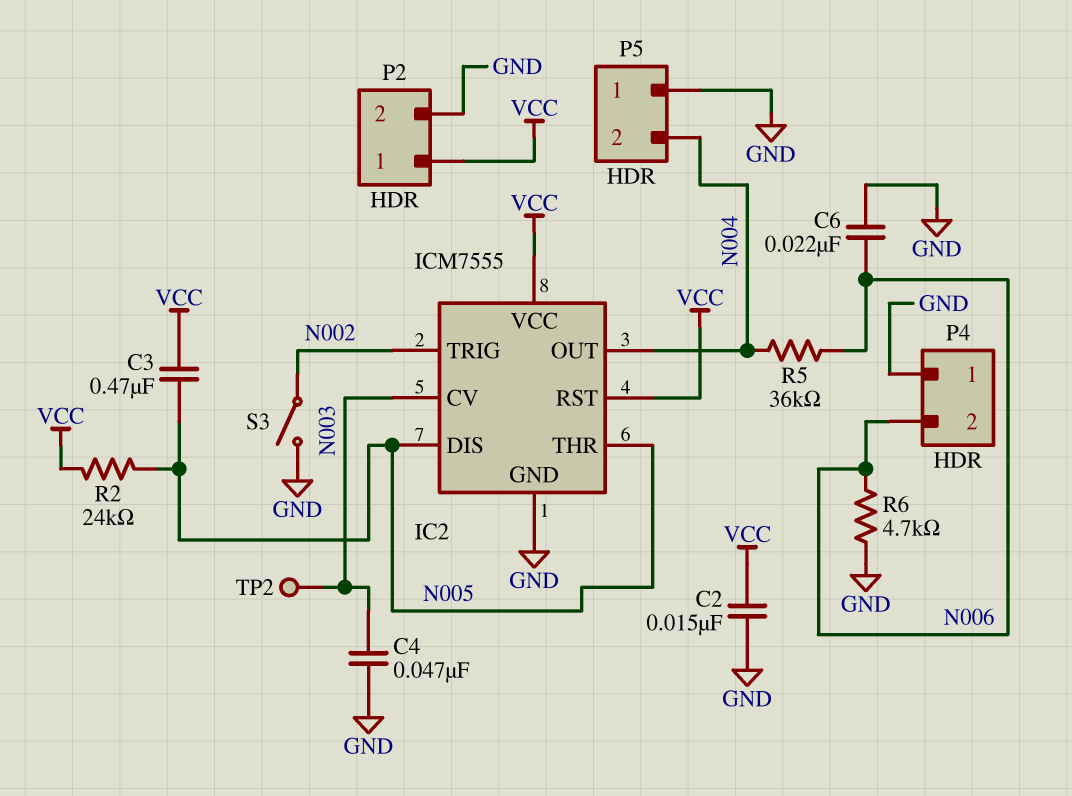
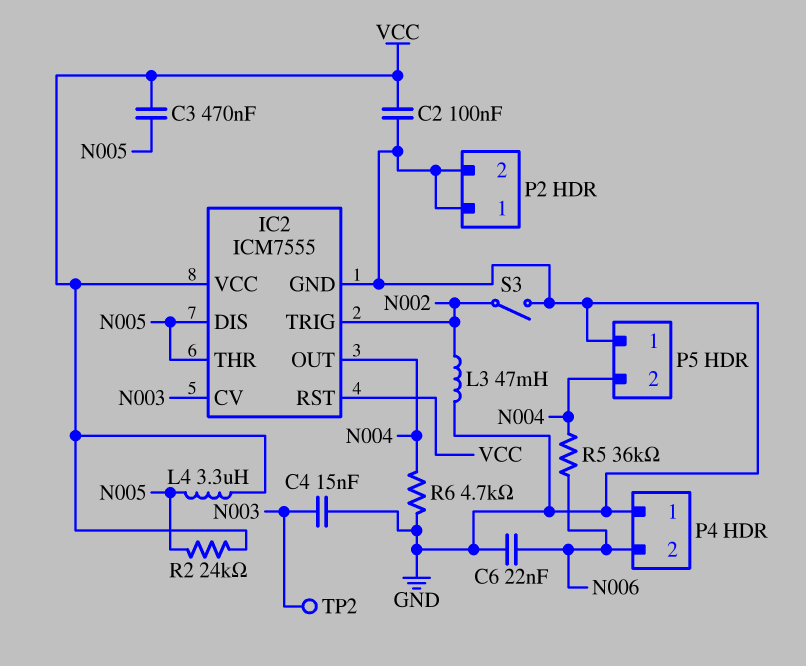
C2: 15nF (GND, VCC) -> 100nF (GND, VCC)
C4: 47nF (GND, N003) -> 15nF (GND, N003)
L3: none -> 47mH (GND, N002)
L4: none -> 3.3uH (N005, VCC)
P2 pin 1: VCC -> GND
R6: 4.7k (GND, N006) -> 4.7k (GND, N004)

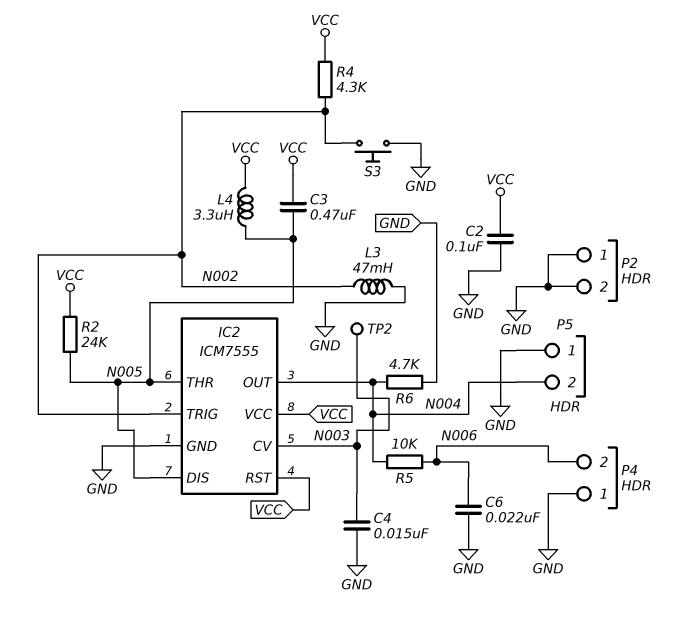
R4: none -> 4.3k (N002, VCC)
R5: 36k (N004, N006) -> 10k (N004, N006)
S3: switch (GND, N002) -> button (GND, N002)

